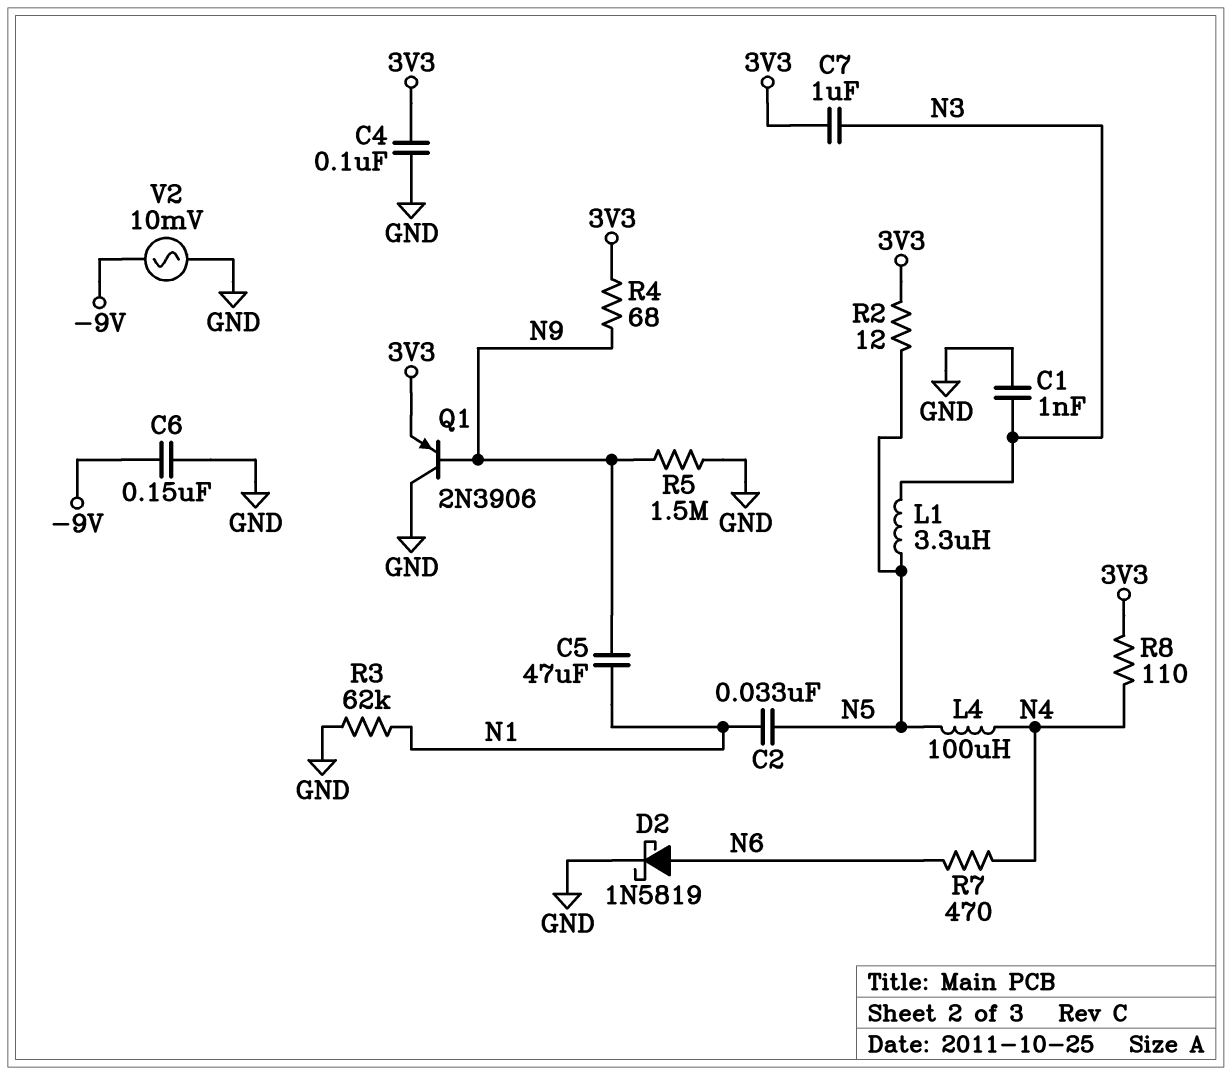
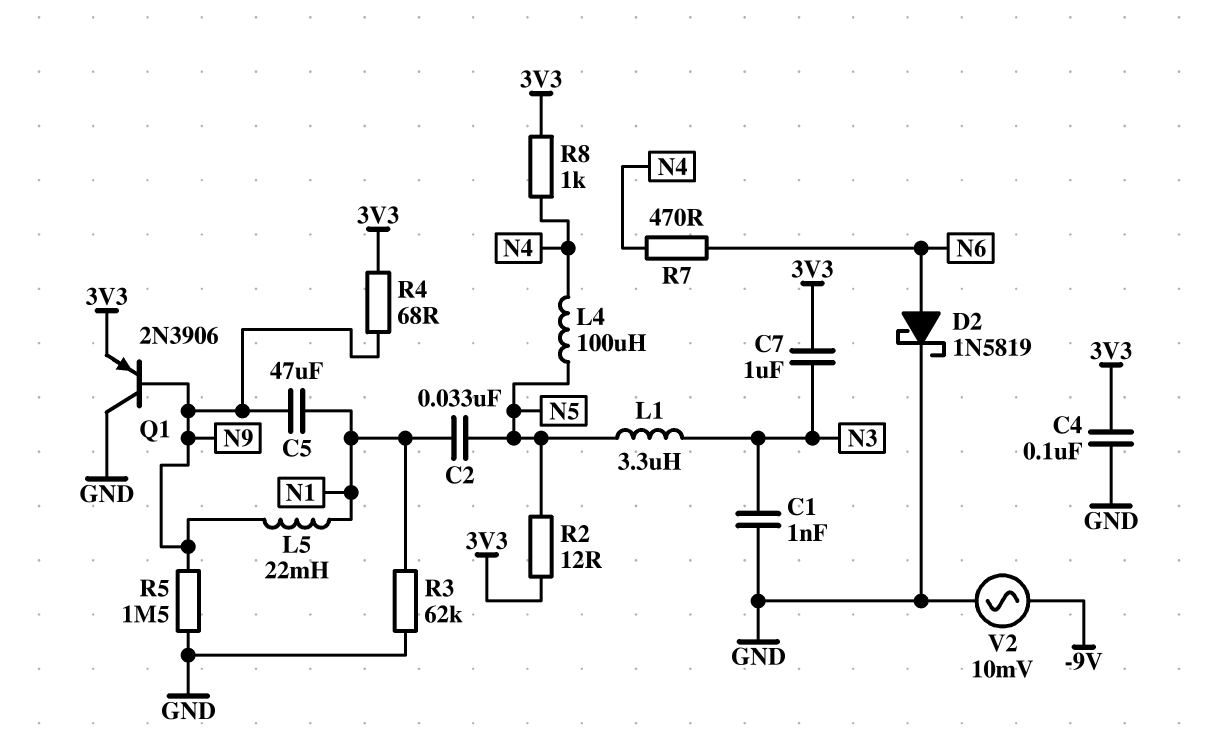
C6: 150nF (-9V, GND) -> none
L5: none -> 22mH (N1, N9)
R8: 110 (3V3, N4) -> 1k (3V3, N4)

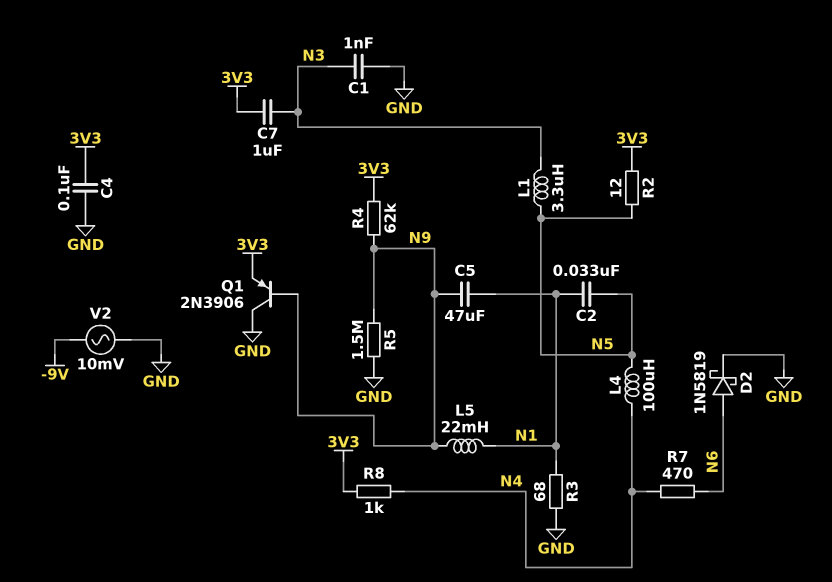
R3: 62k (GND, N1) -> 68 (GND, N1)
R4: 68 (3V3, N9) -> 62k (3V3, N9)

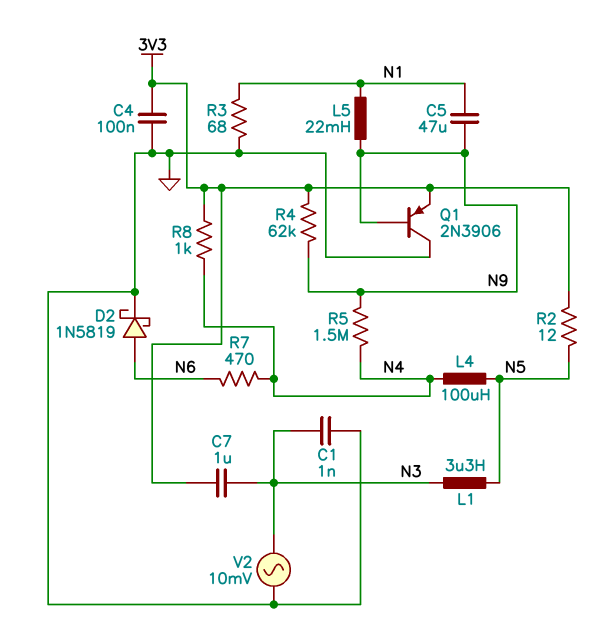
C2: 33nF (N1, N5) -> none
R5: 1.5M (GND, N9) -> 1.5M (N4, N9)
V2: AC 10mV (-9V, GND) -> AC 10mV (GND, N3)

